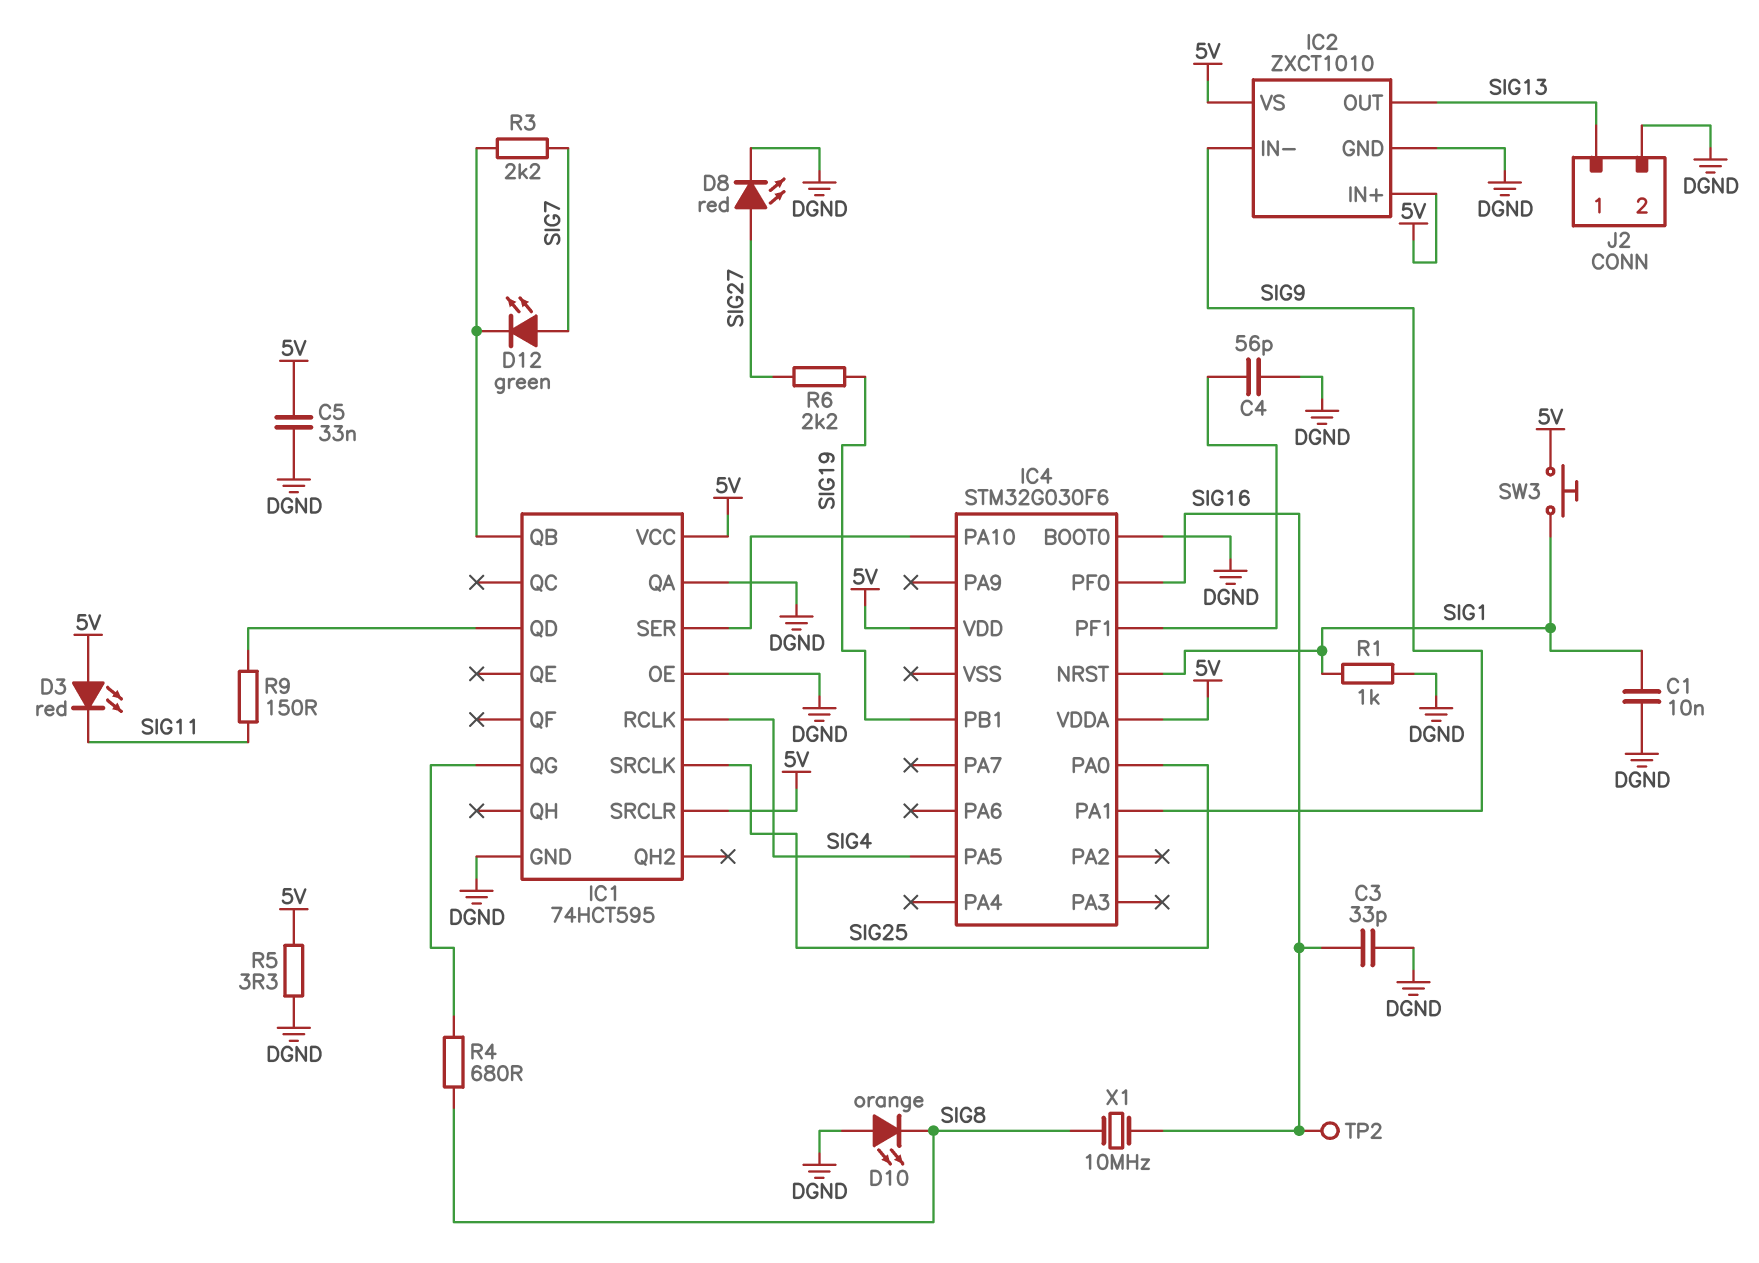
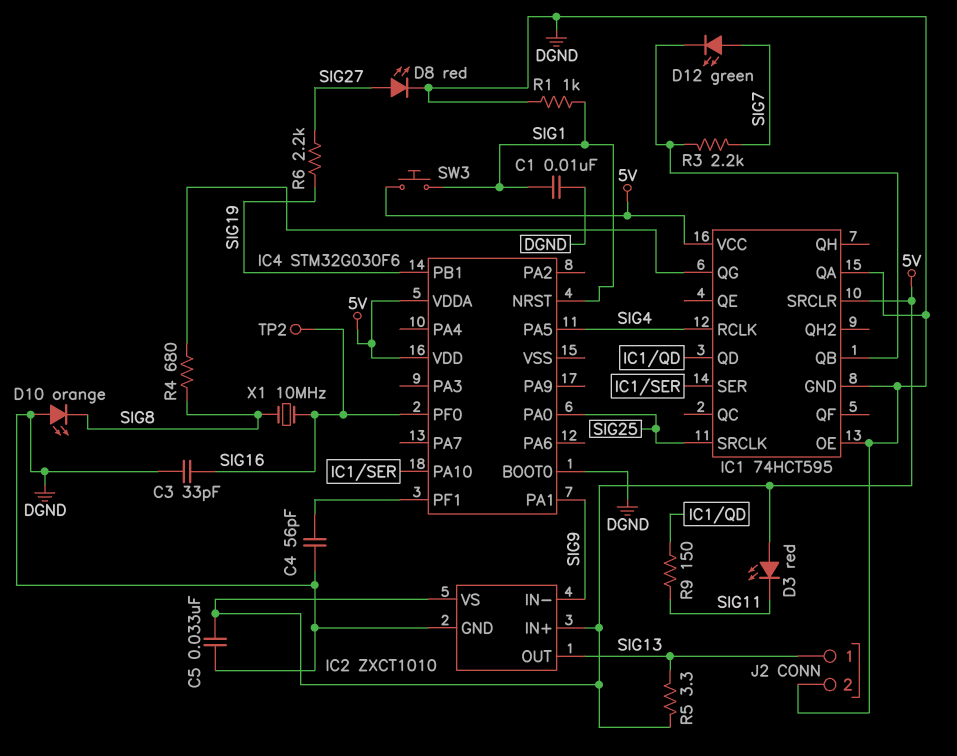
R5: 3.3 (5V, DGND) -> 3.3 (5V, SIG13)

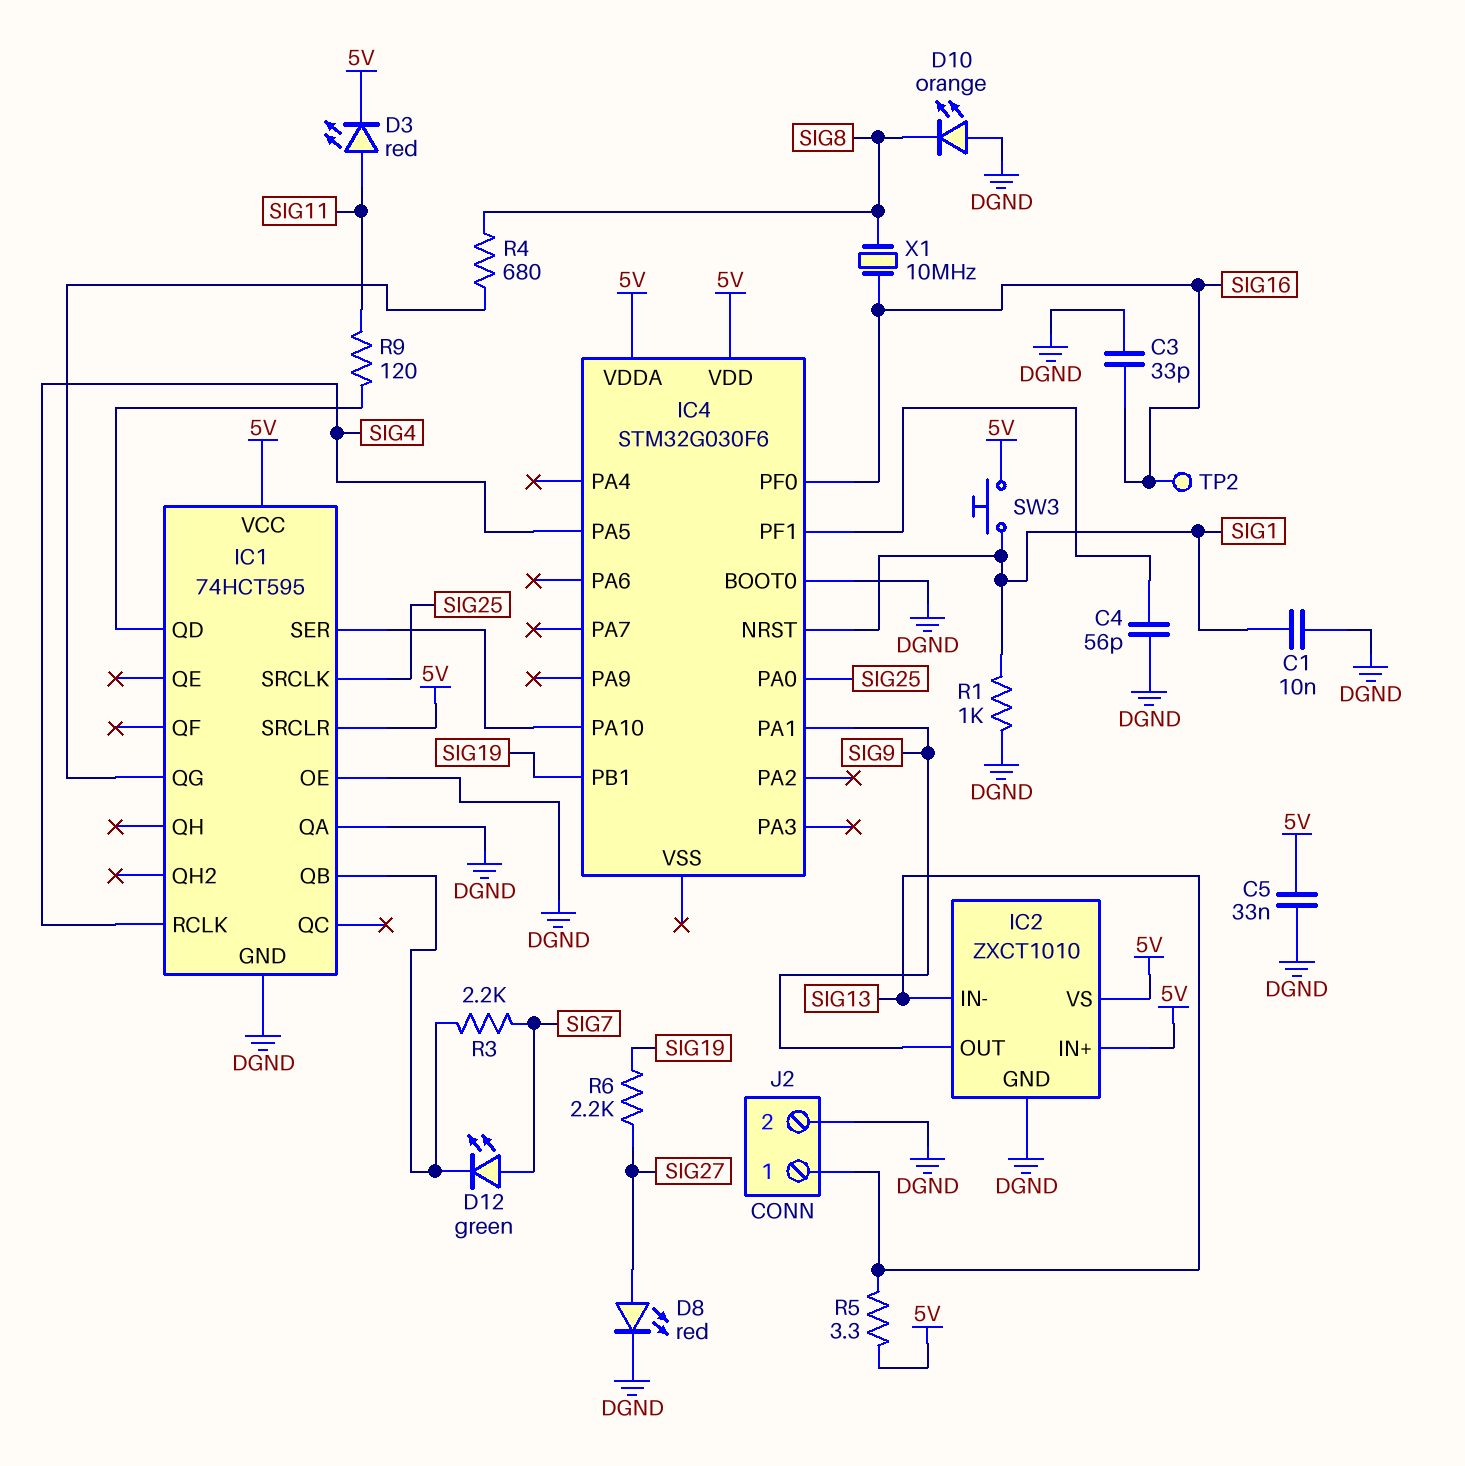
D3: LED red (A 5V, K SIG11) -> LED red (A SIG11, K 5V)
IC2 pin IN-: SIG9 -> SIG13
IC2 pin OUT: SIG13 -> SIG9
R9: 150 (IC1/QD, SIG11) -> 120 (IC1/QD, SIG11)

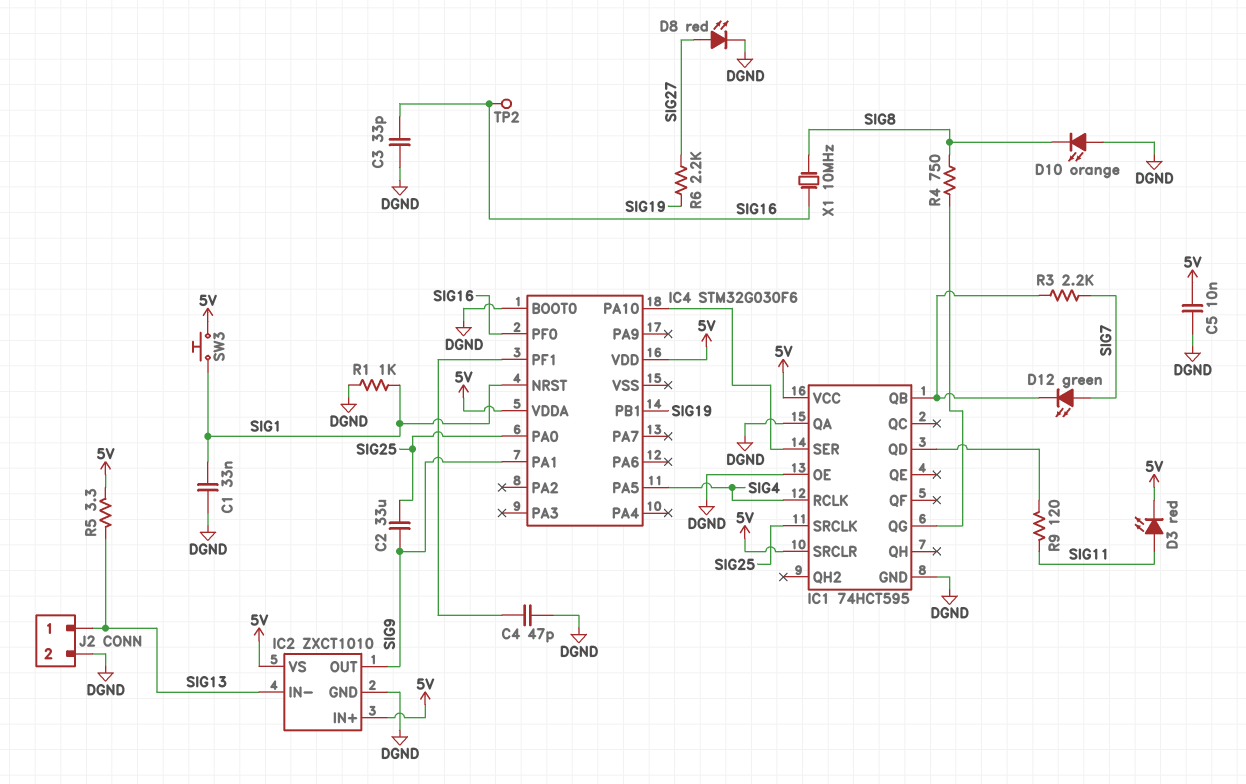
C1: 10nF (DGND, SIG1) -> 33nF (DGND, SIG1)
C2: none -> 33uF (SIG9, SIG25)
C4: 56pF (DGND, IC4/PF1) -> 47pF (DGND, IC4/PF1)
C5: 33nF (5V, DGND) -> 10nF (5V, DGND)
R4: 680 (IC1/QG, SIG8) -> 750 (IC1/QG, SIG8)

